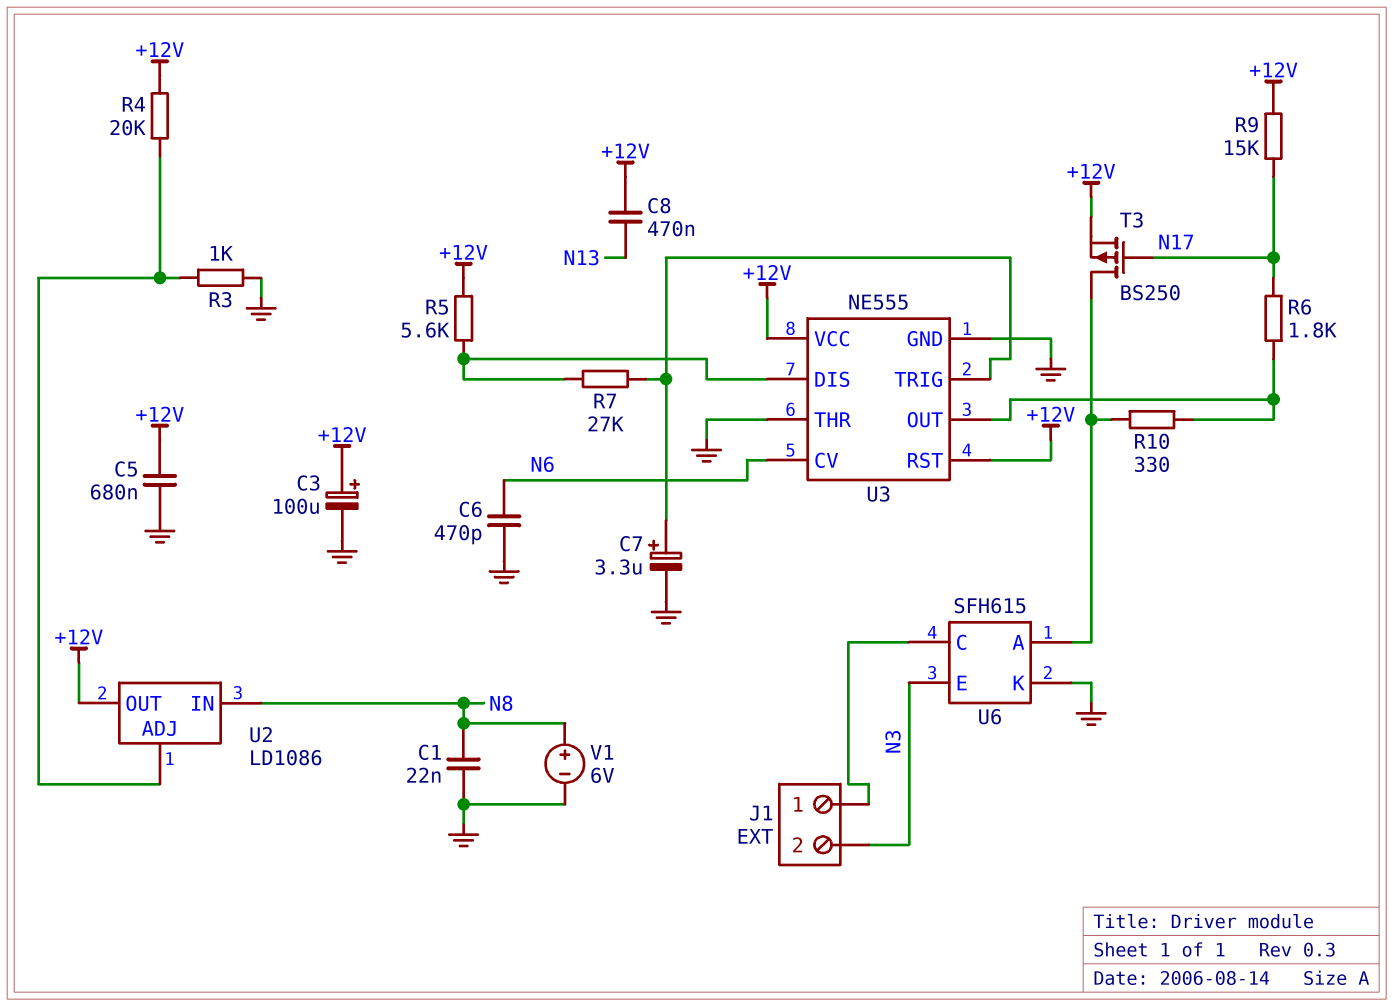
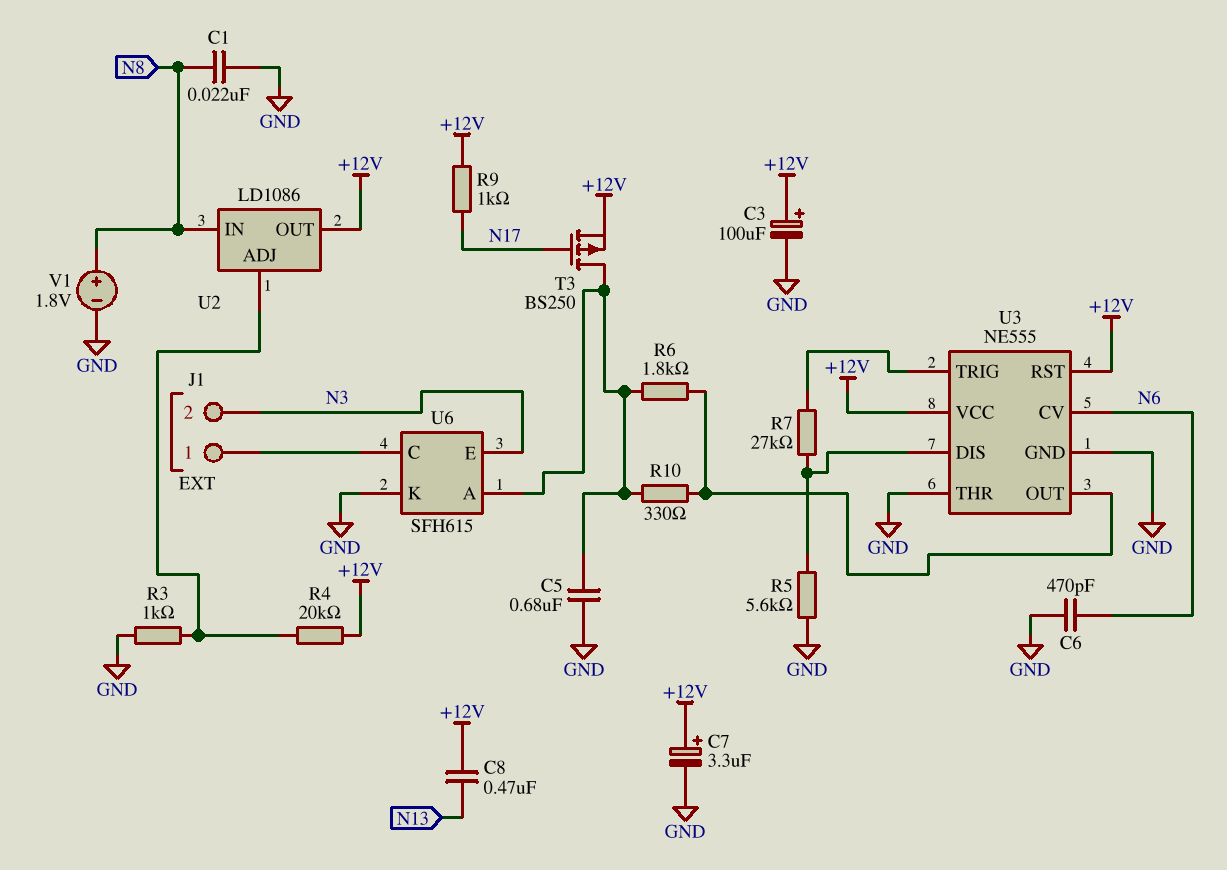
C5: 680nF (+12V, GND) -> 680nF (GND, U6/A)
C7: 3.3uF (plus U3/TRIG, minus GND) -> 3.3uF (plus +12V, minus GND)
R5: 5.6k (+12V, U3/DIS) -> 5.6k (GND, U3/DIS)
R6: 1.8k (N17, U3/OUT) -> 1.8k (U3/OUT, U6/A)
R9: 15k (+12V, N17) -> 1k (+12V, N17)
V1: 6V (plus N8, minus GND) -> 1.8V (plus N8, minus GND)

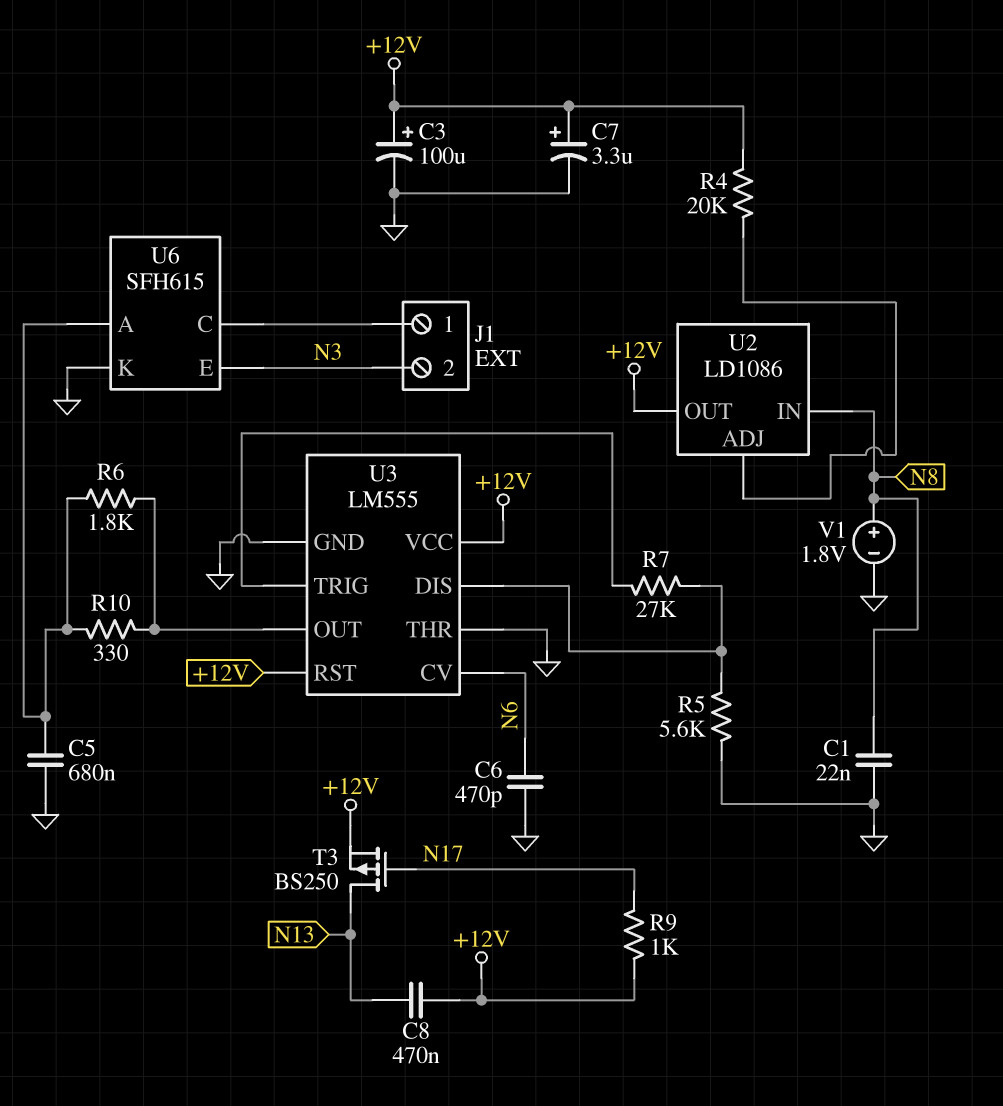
R3: 1k (GND, U2/ADJ) -> none
T3: PMOS BS250 (G N17, D U6/A, S +12V) -> PMOS BS250 (G N17, D N13, S +12V)
U3: NE555 -> LM555

